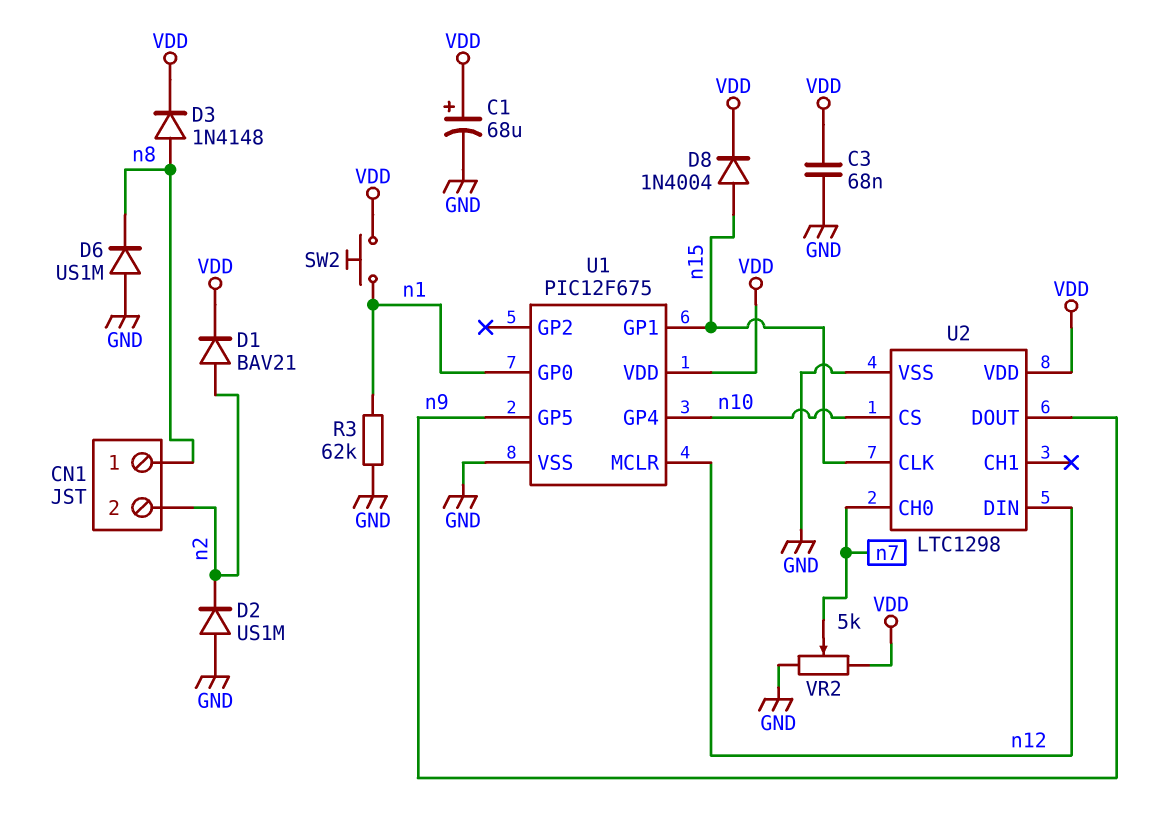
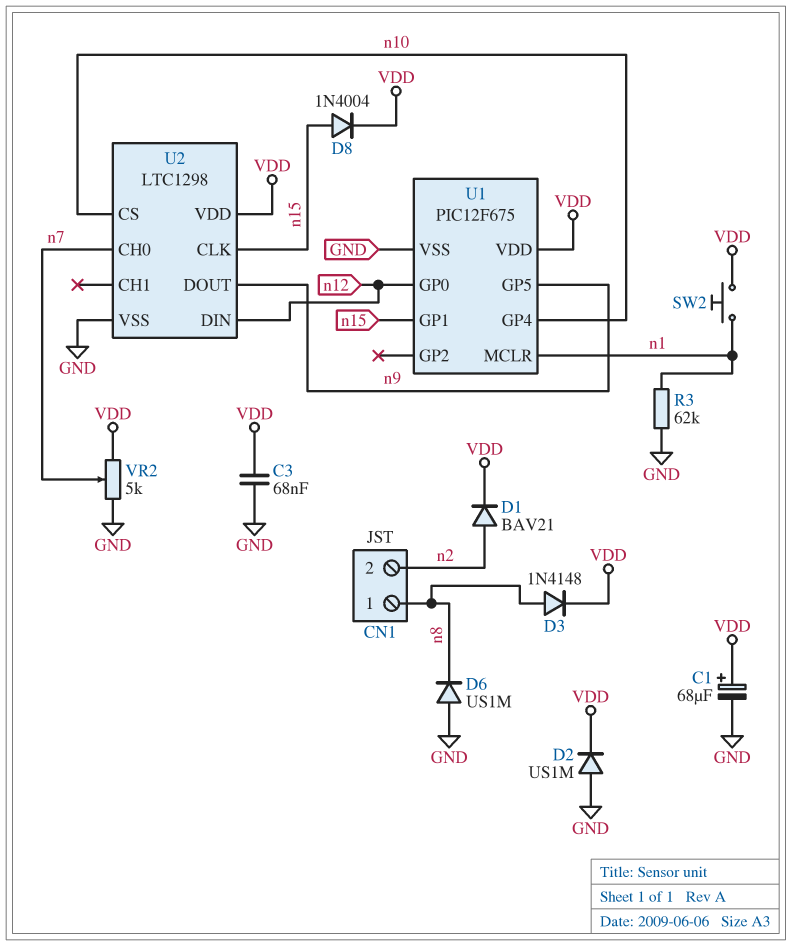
D2: diode US1M (A GND, K n2) -> diode US1M (A GND, K VDD)
U1 pin GP0: n1 -> n12
U1 pin MCLR: n12 -> n1

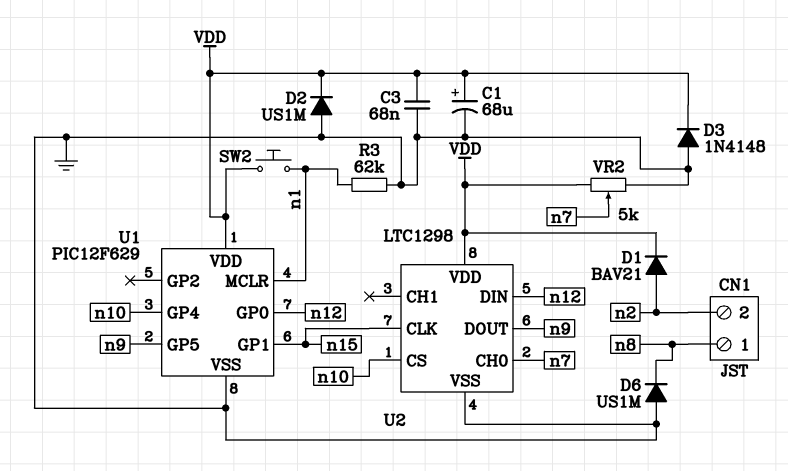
D3: diode 1N4148 (A n8, K VDD) -> diode 1N4148 (A GND, K VDD)
D8: diode 1N4004 (A n15, K VDD) -> none
U1: PIC12F675 -> PIC12F629

